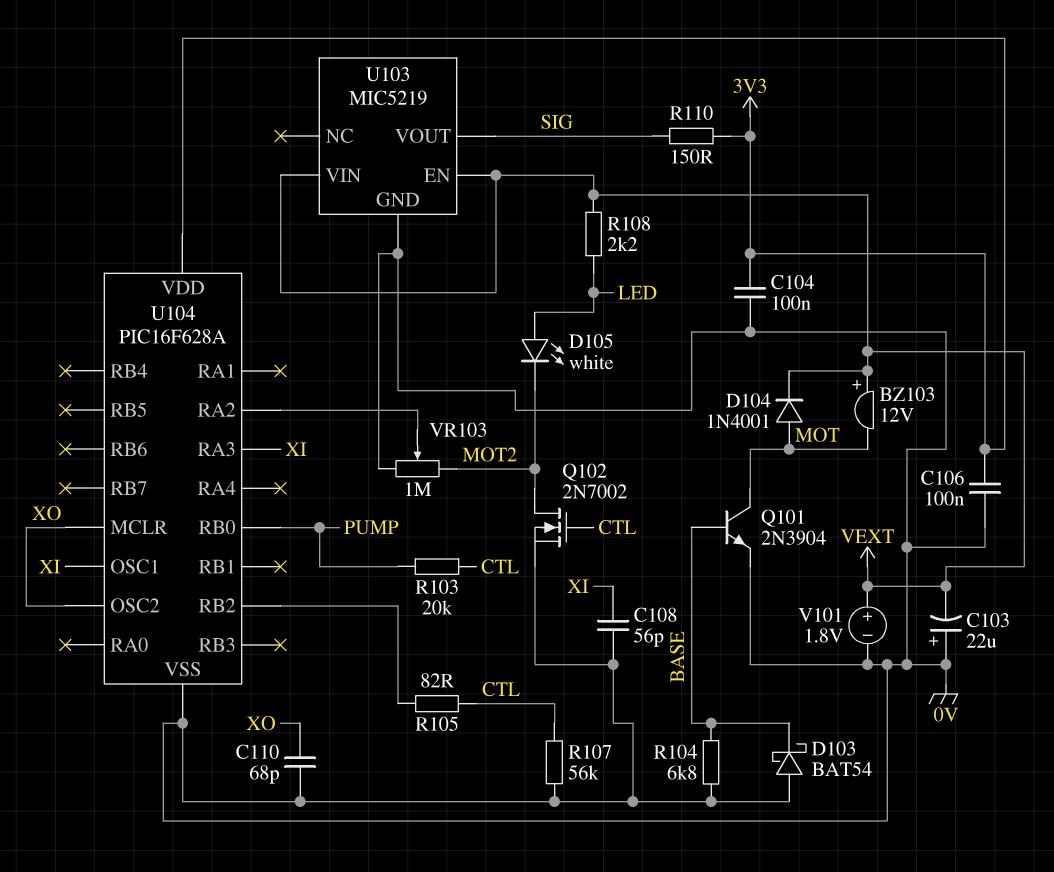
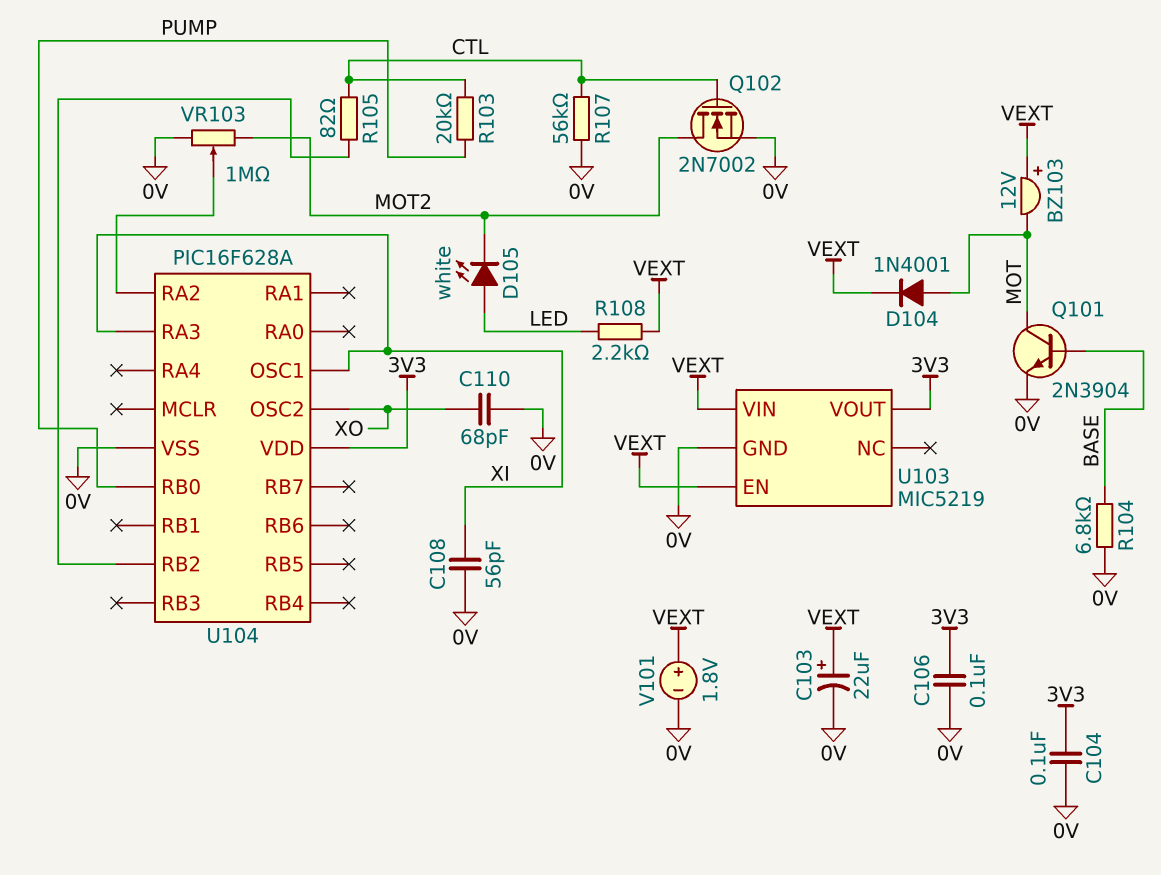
C103: 22uF (plus 0V, minus VEXT) -> 22uF (plus VEXT, minus 0V)
D103: schottky BAT54 (A 0V, K BASE) -> none
R110: 150 (3V3, SIG) -> none
U103 pin VOUT: SIG -> 3V3
U104 pin MCLR: XO -> none

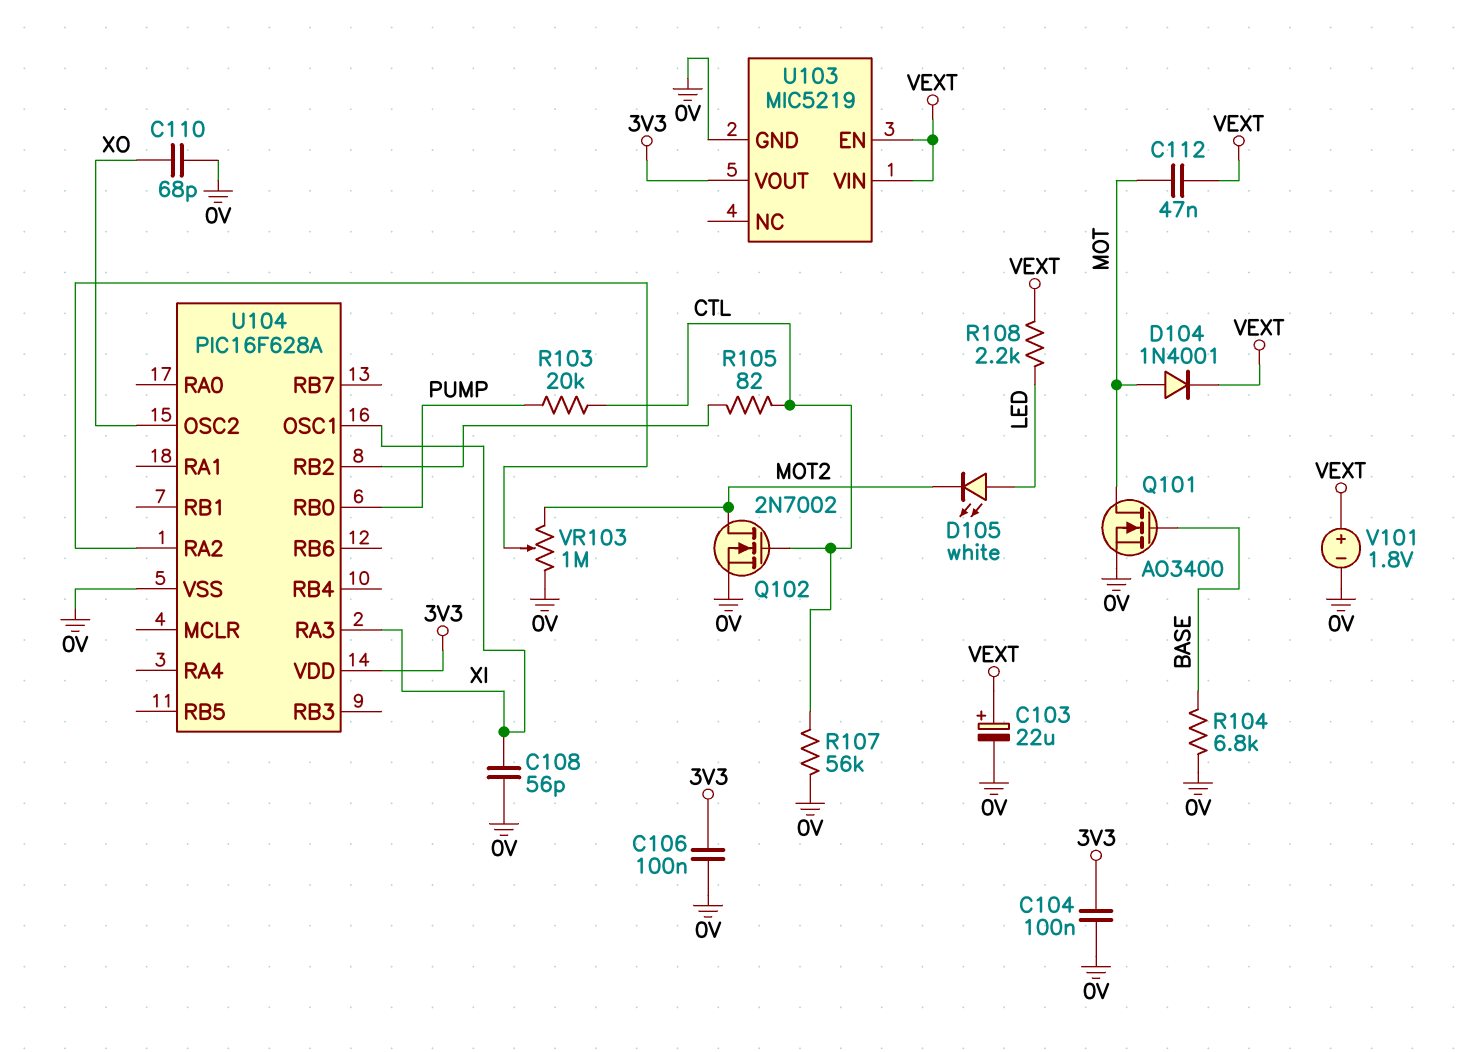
BZ103: buzzer 12V (plus VEXT, minus MOT) -> none
C112: none -> 47nF (MOT, VEXT)
Q101: NPN 2N3904 (B BASE, C MOT, E 0V) -> NMOS AO3400 (G BASE, D MOT, S 0V)

